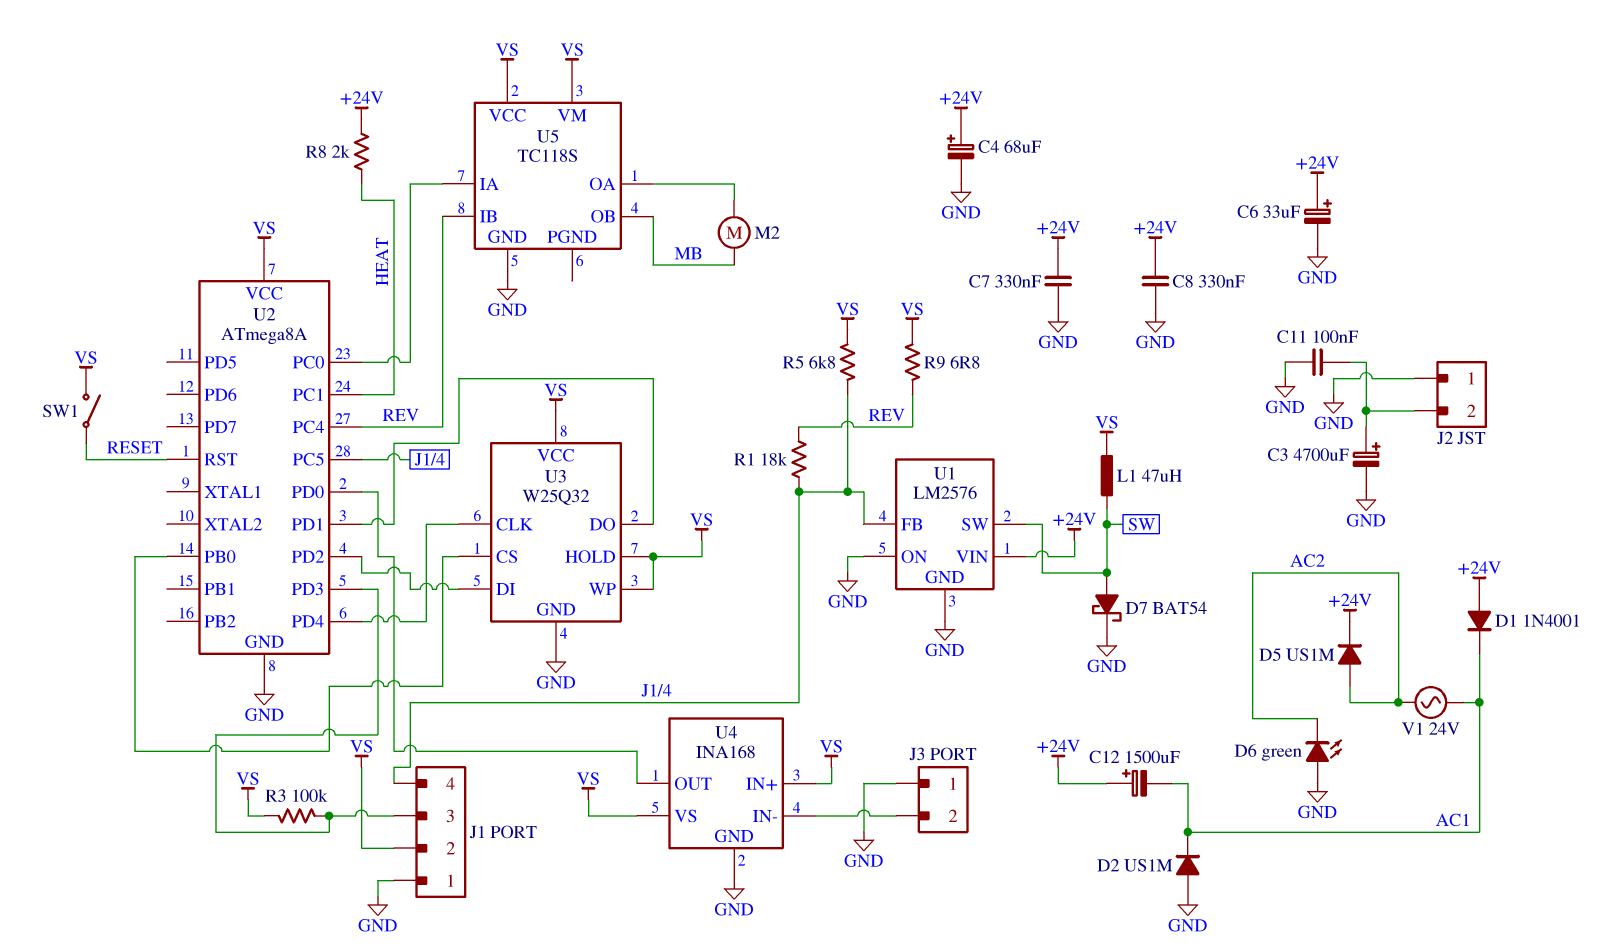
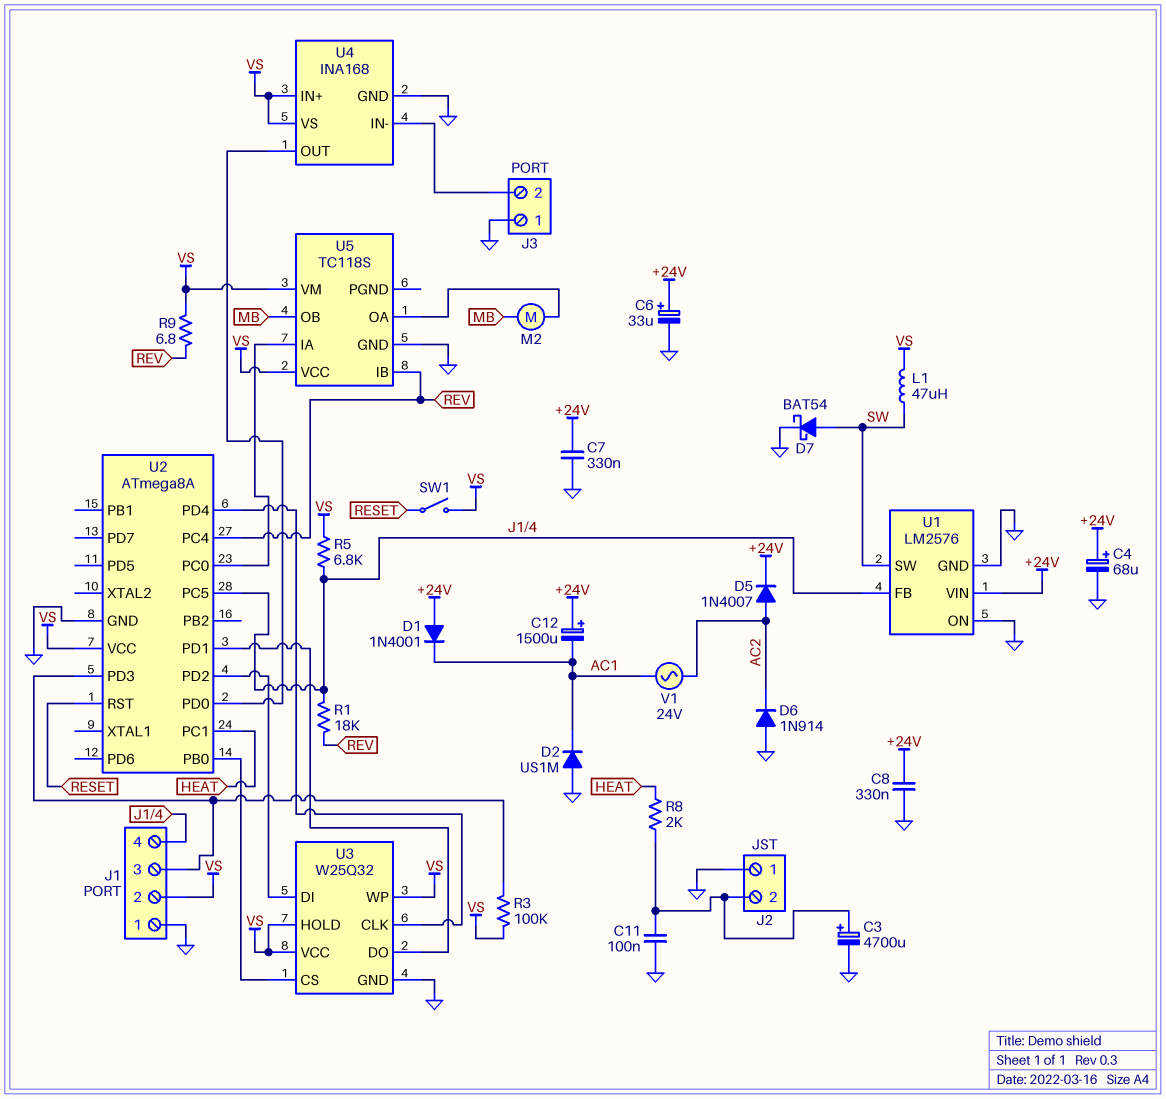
D5: diode US1M (A AC2, K +24V) -> diode 1N4007 (A AC2, K +24V)
D6: LED green (A GND, K AC2) -> diode 1N914 (A GND, K AC2)
R8: 2k (+24V, HEAT) -> 2k (HEAT, J2/2)

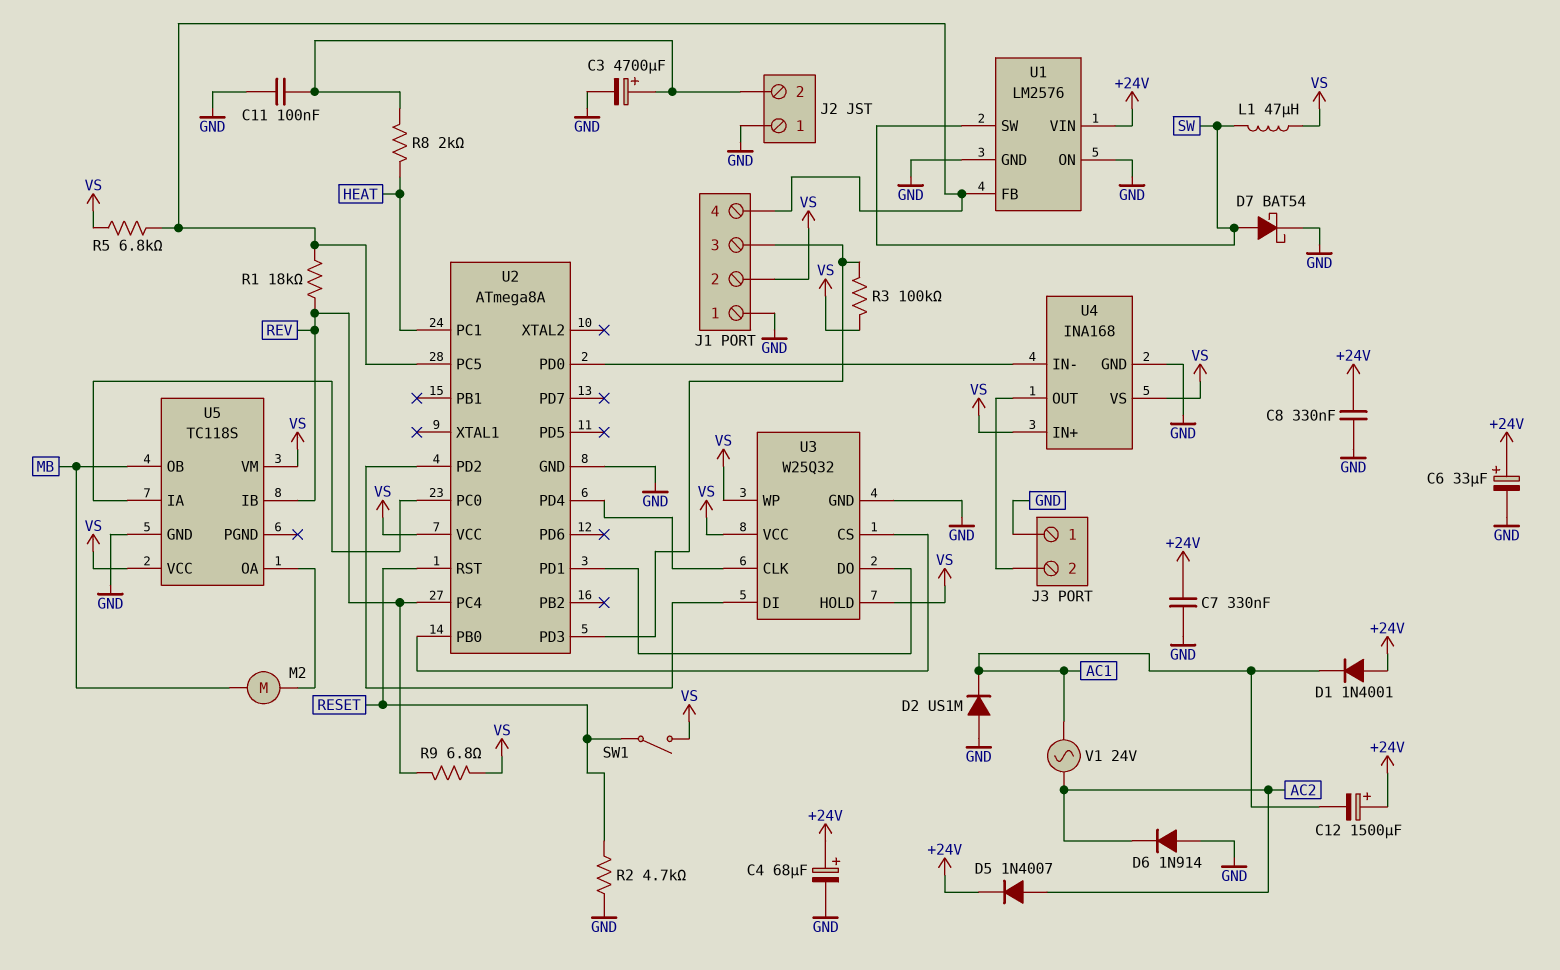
R2: none -> 4.7k (GND, RESET)
U4 pin IN-: J3/2 -> U2/PD0
U4 pin OUT: U2/PD0 -> J3/2

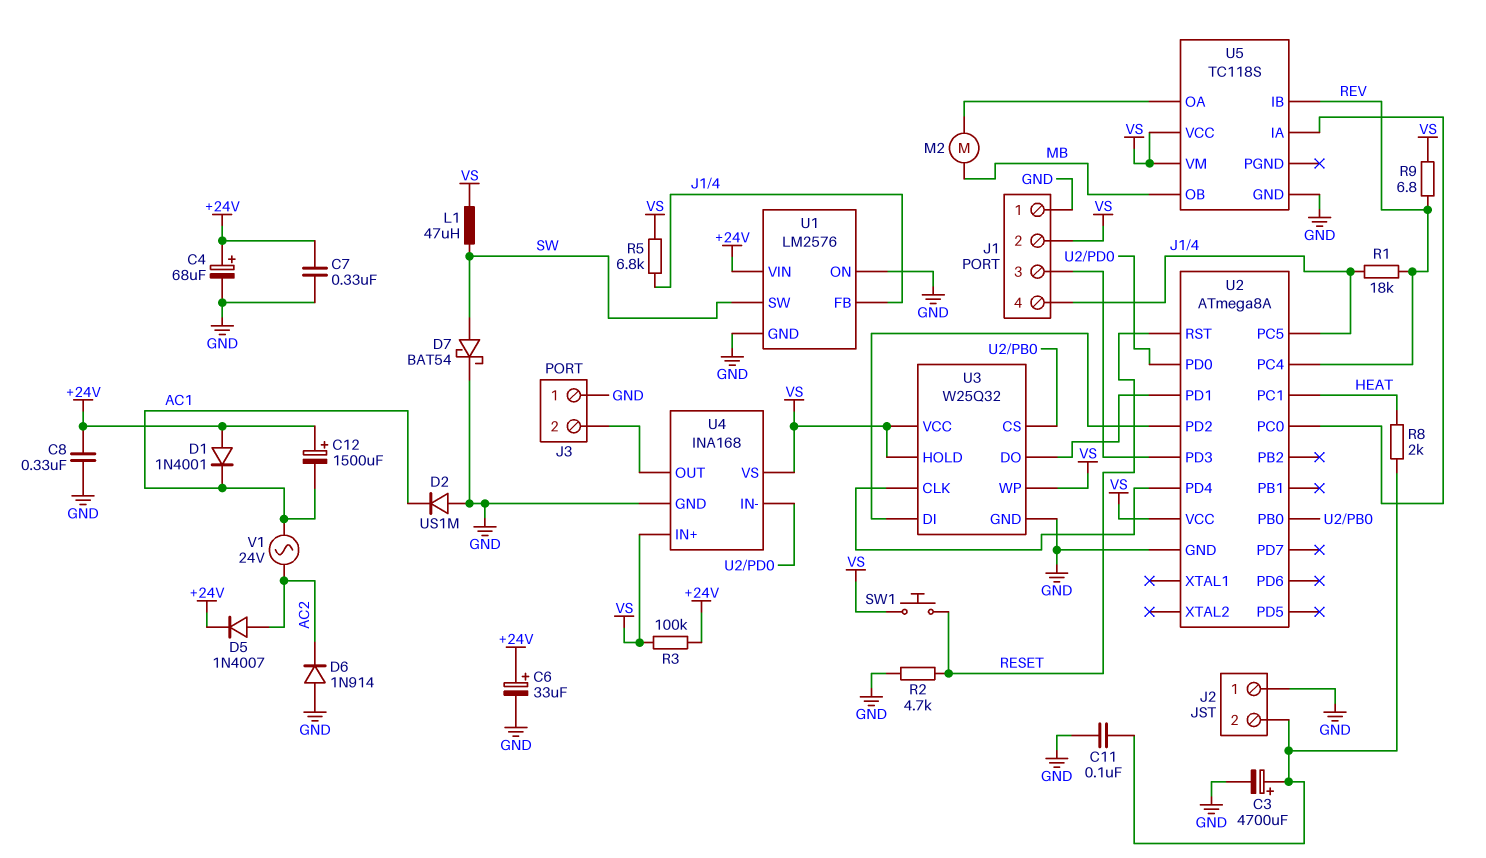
R3: 100k (J1/3, VS) -> 100k (+24V, VS)
SW1: switch (RESET, VS) -> button (RESET, VS)

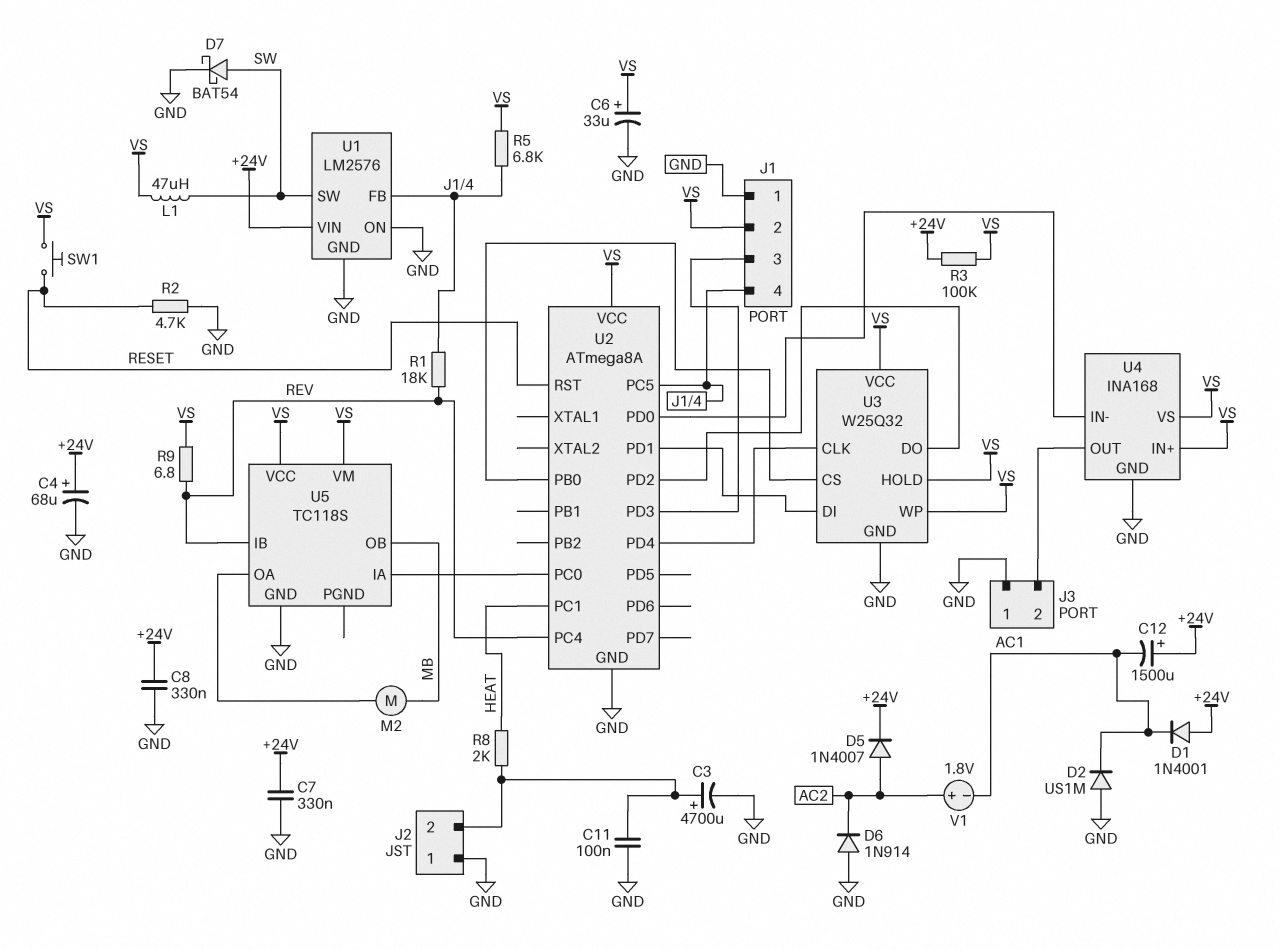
C6: 33uF (plus +24V, minus GND) -> 33uF (plus VS, minus GND)
U3 pin DI: U2/PD2 -> U2/PD1
U3 pin DO: U2/PD1 -> U2/PD2
V1: AC 24V (AC1, AC2) -> 1.8V (plus AC2, minus AC1)

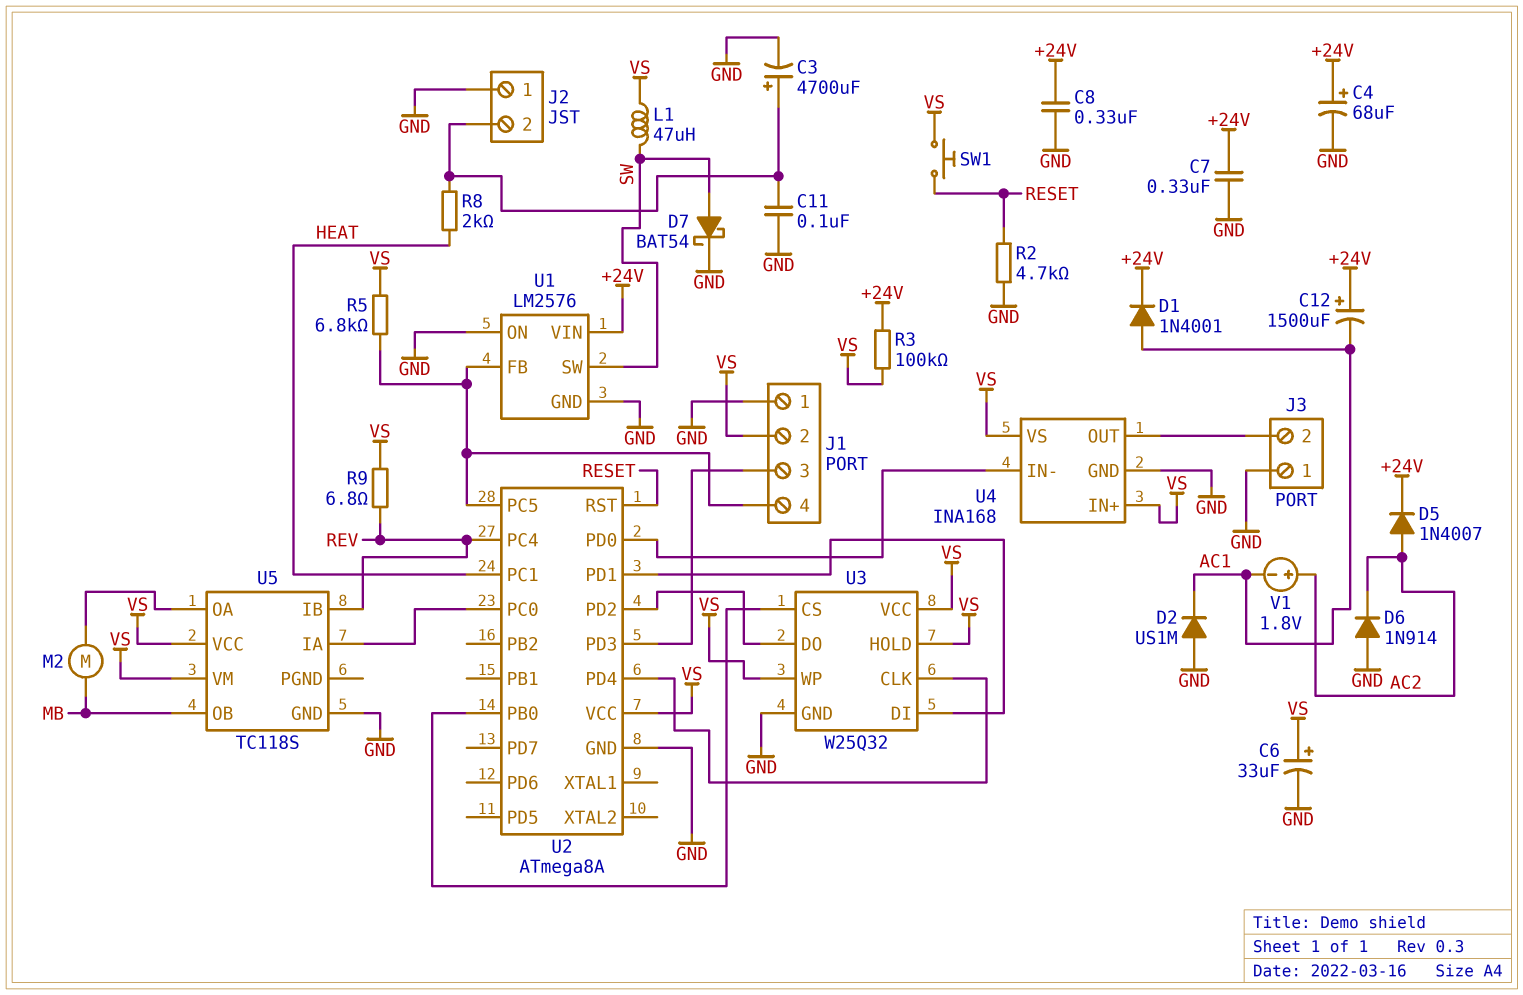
D1: diode 1N4001 (A +24V, K AC1) -> diode 1N4001 (A AC1, K +24V)
R1: 18k (J1/4, REV) -> none

